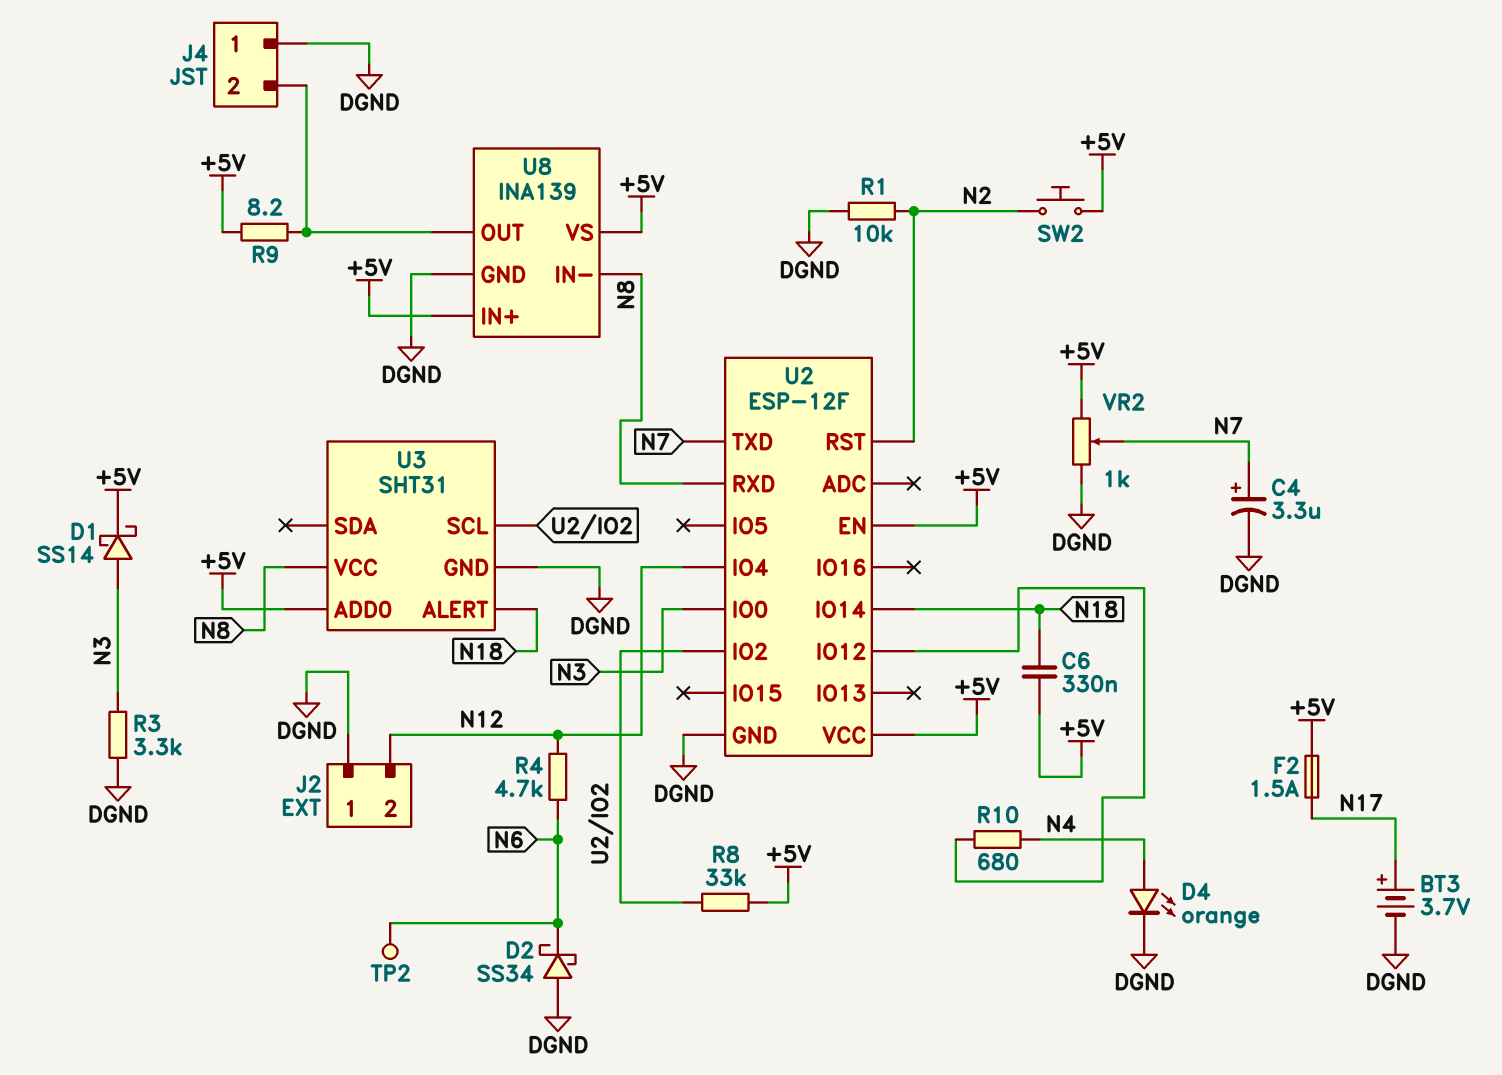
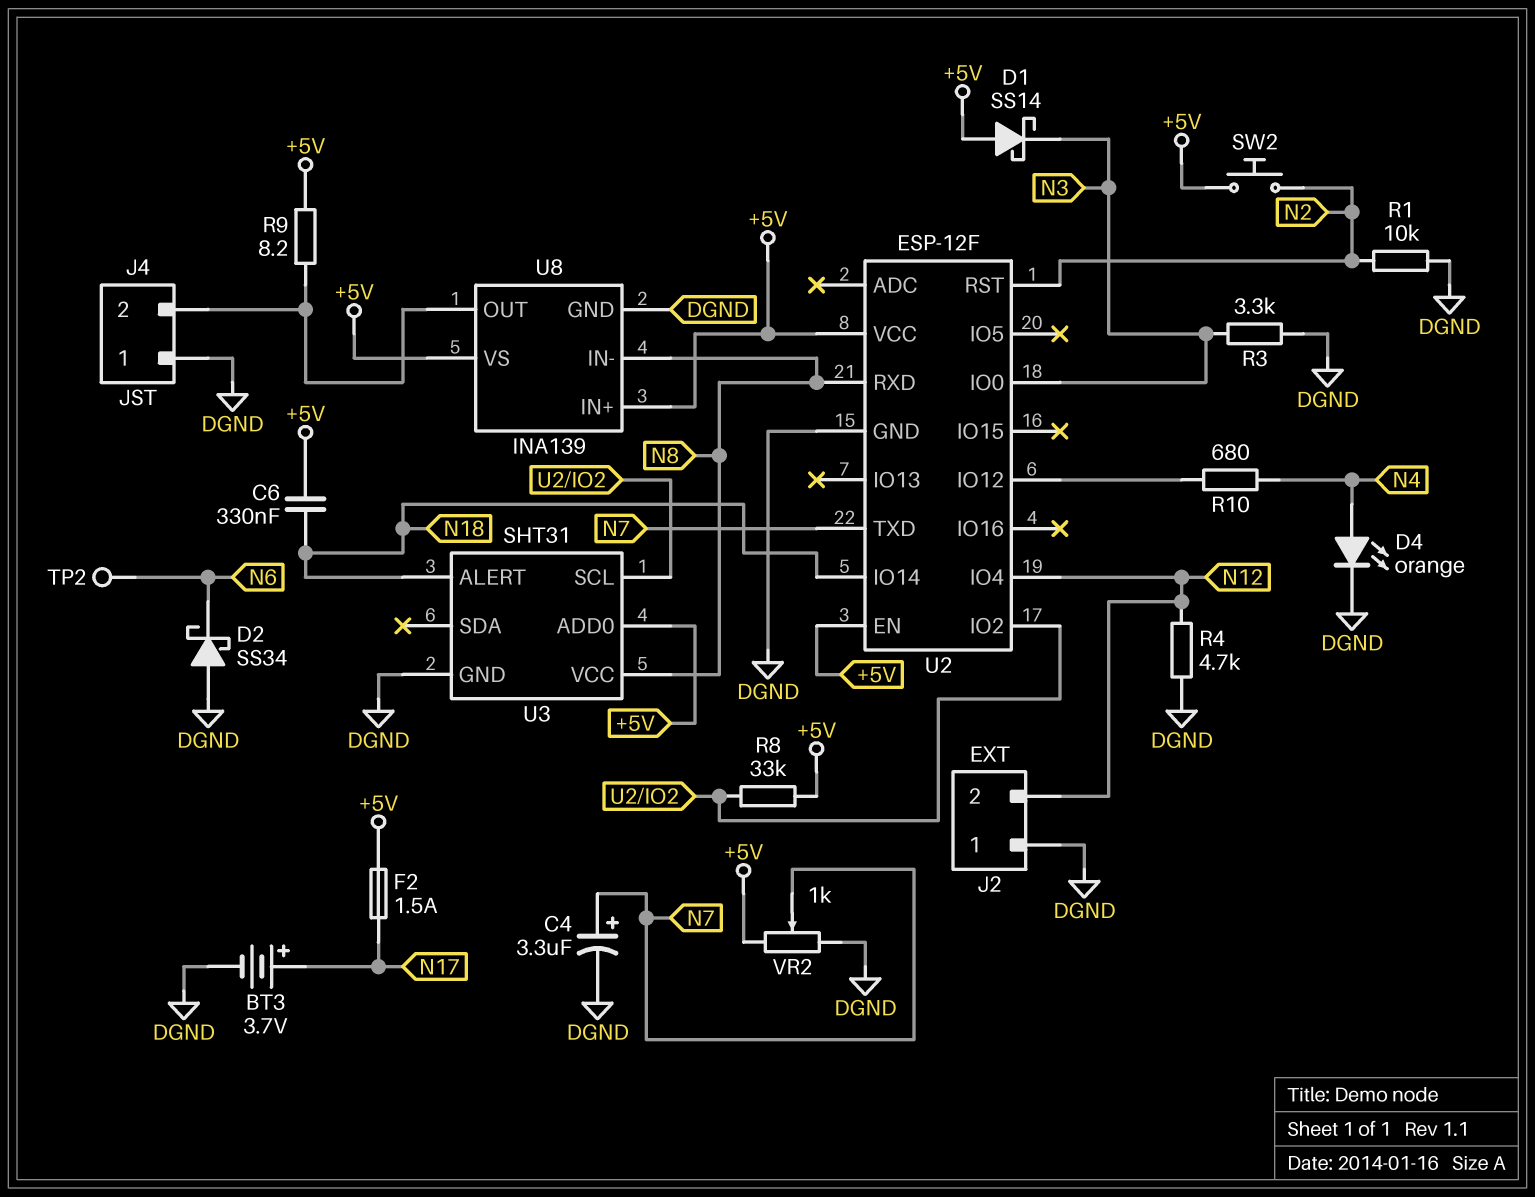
D1: schottky SS14 (A N3, K +5V) -> schottky SS14 (A +5V, K N3)
R4: 4.7k (N6, N12) -> 4.7k (DGND, N12)

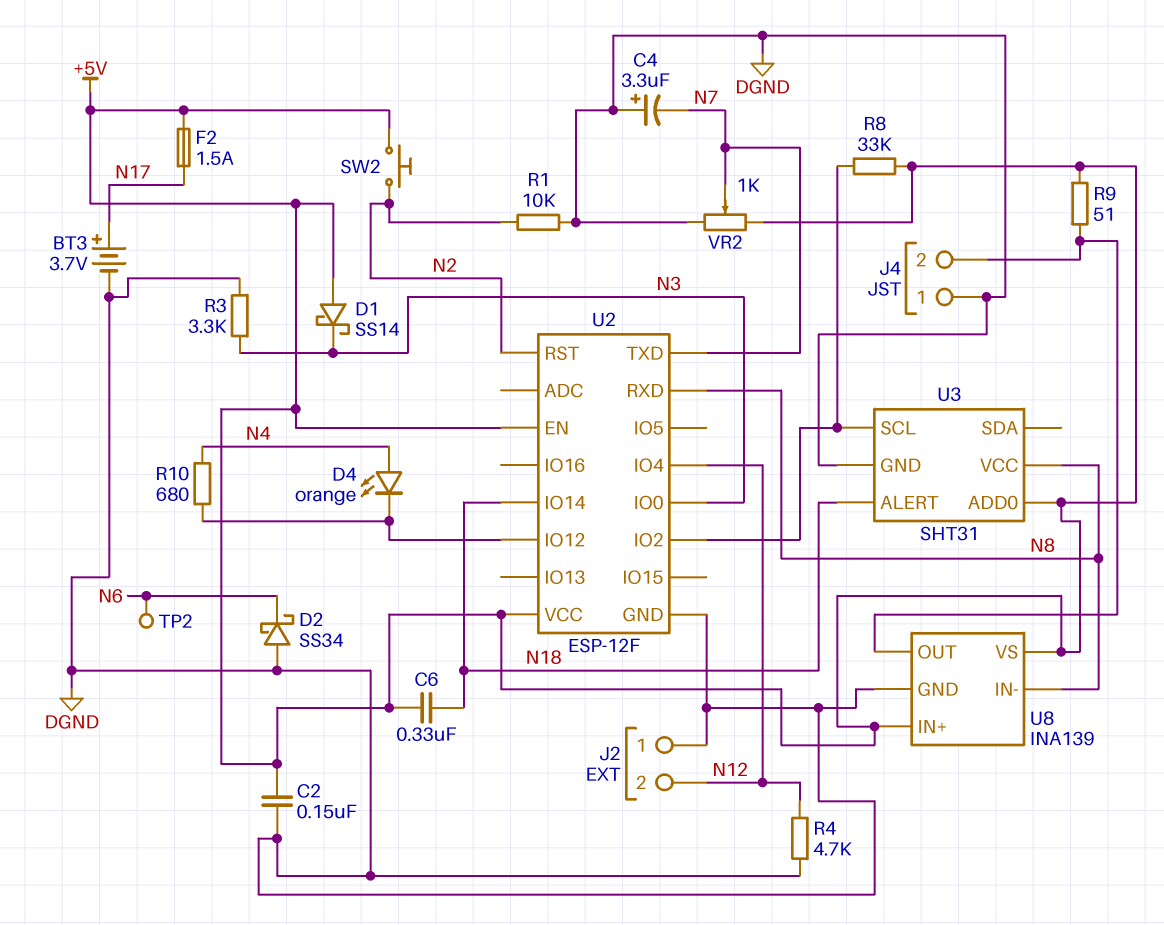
C2: none -> 150nF (+5V, DGND)
C4: 3.3uF (plus N7, minus DGND) -> 3.3uF (plus DGND, minus N7)
D4: LED orange (A N4, K DGND) -> LED orange (A N4, K U2/IO12)
R9: 8.2 (+5V, J4/2) -> 51 (+5V, J4/2)

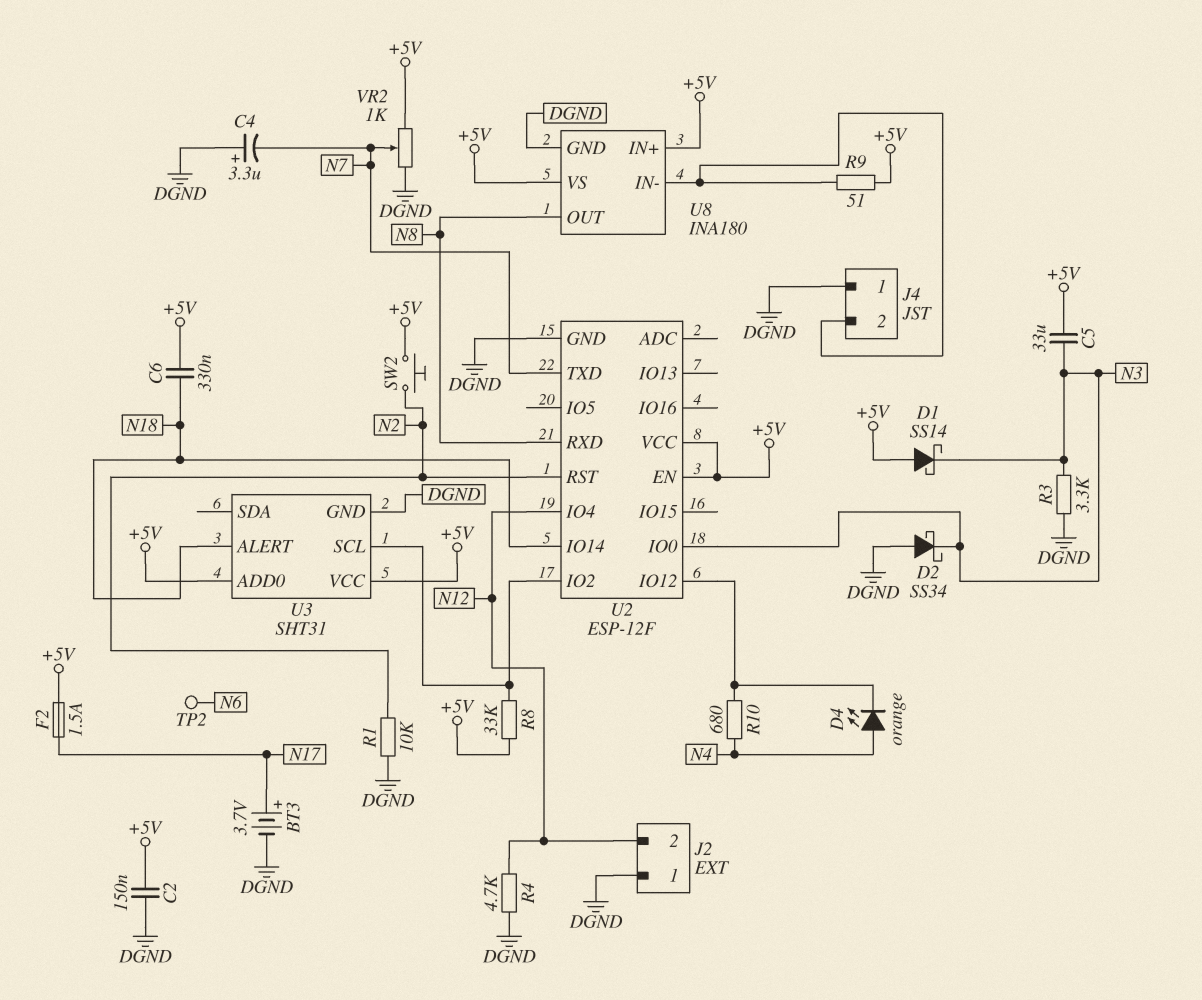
C5: none -> 33uF (+5V, N3)
D2: schottky SS34 (A DGND, K N6) -> schottky SS34 (A DGND, K N3)
U3 pin VCC: N8 -> +5V
U8: INA139 -> INA180
U8 pin IN-: N8 -> J4/2
U8 pin OUT: J4/2 -> N8

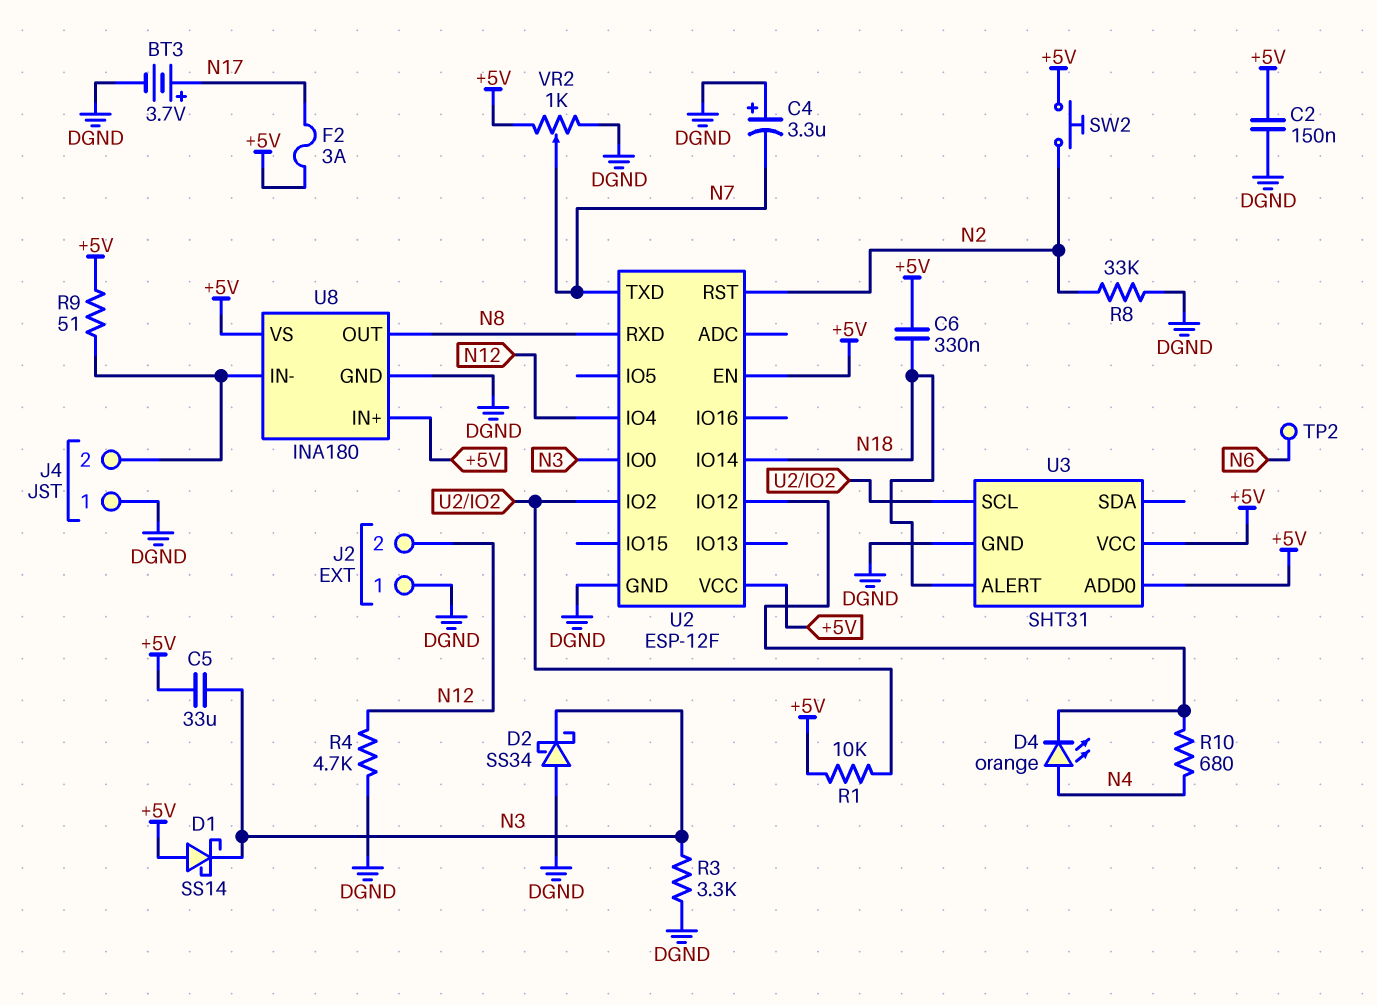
F2: 1.5A (+5V, N17) -> 3A (+5V, N17)
R1: 10k (DGND, N2) -> 10k (+5V, U2/IO2)
R8: 33k (+5V, U2/IO2) -> 33k (DGND, N2)

